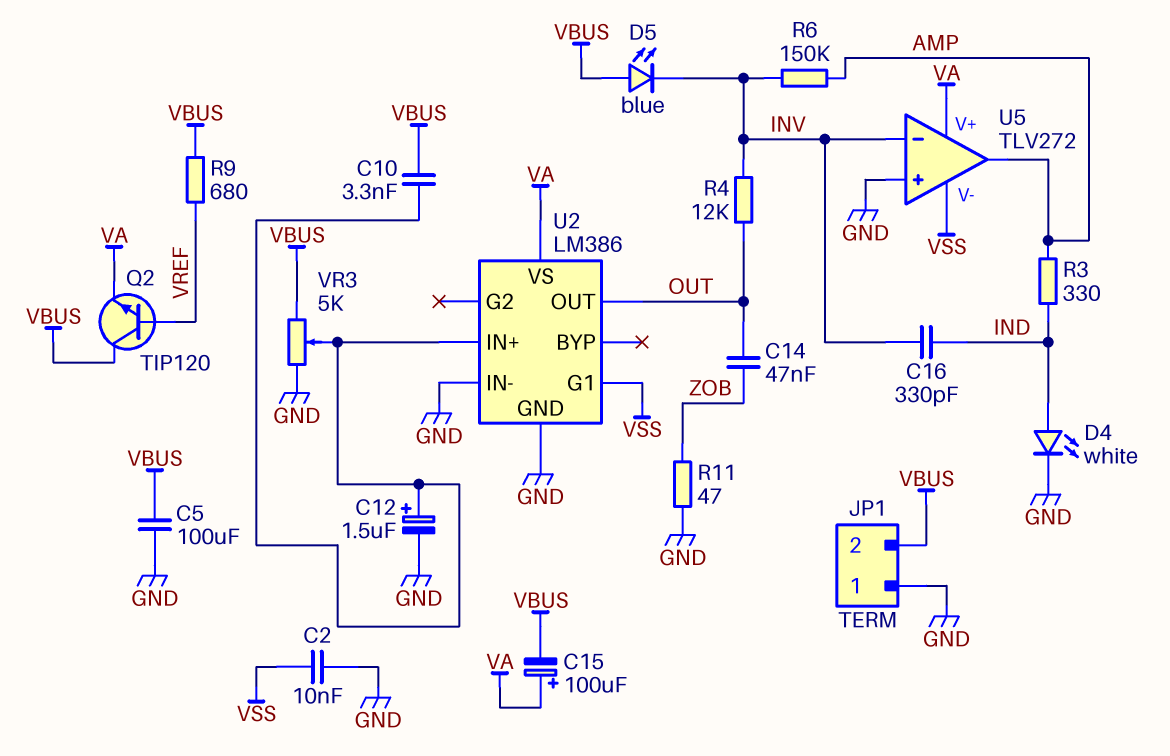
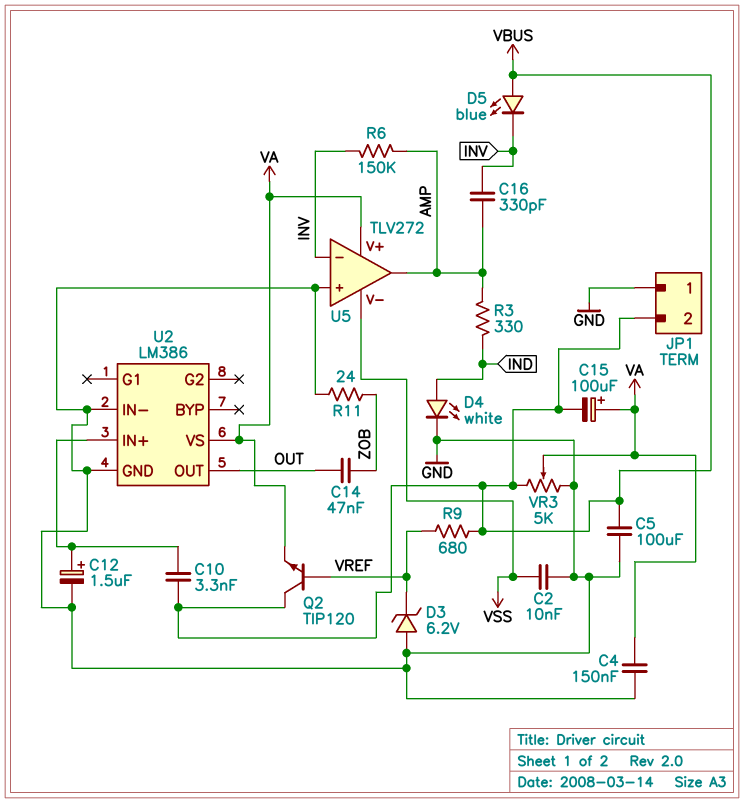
C4: none -> 150nF (GND, VA)
C16: 330pF (IND, INV) -> 330pF (AMP, INV)
D3: none -> zener 6.2V (A GND, K VREF)
R4: 12k (INV, OUT) -> none
R11: 47 (GND, ZOB) -> 24 (GND, ZOB)
U2 pin G1: VSS -> none
VR3: 5k (GND, VBUS, wiper U2/IN+) -> 5k (GND, VBUS, wiper VA)

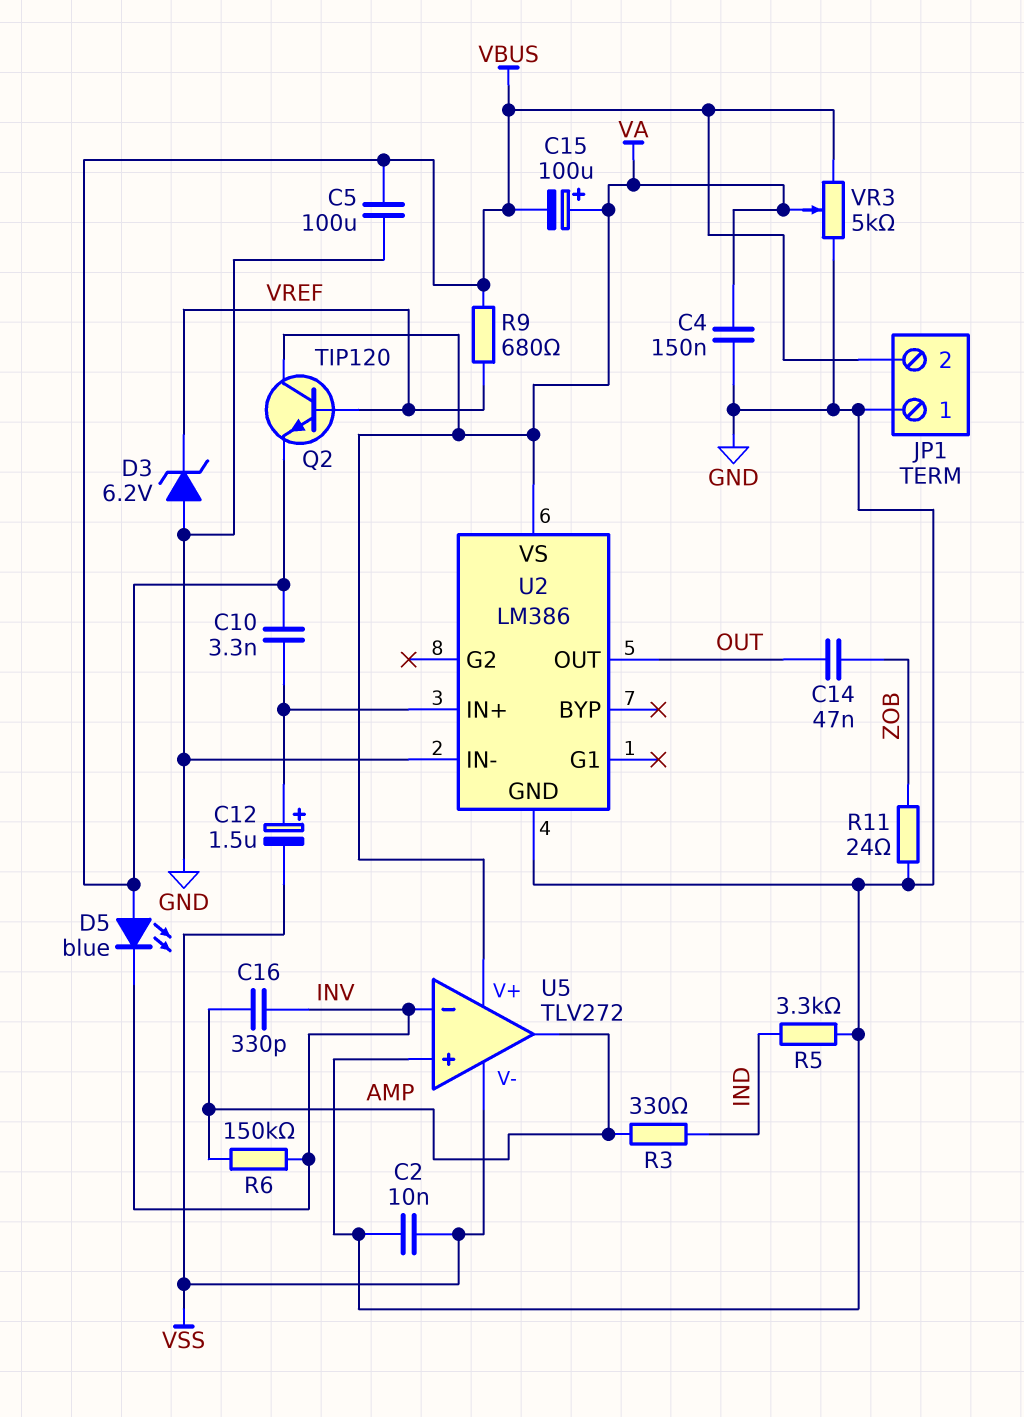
C12: 1.5uF (plus U2/IN+, minus GND) -> 1.5uF (plus U2/IN+, minus VSS)
D4: LED white (A IND, K GND) -> none
Q2: NPN TIP120 (B VREF, C VBUS, E VA) -> NPN TIP120 (B VREF, C VA, E VBUS)
R5: none -> 3.3k (GND, IND)

